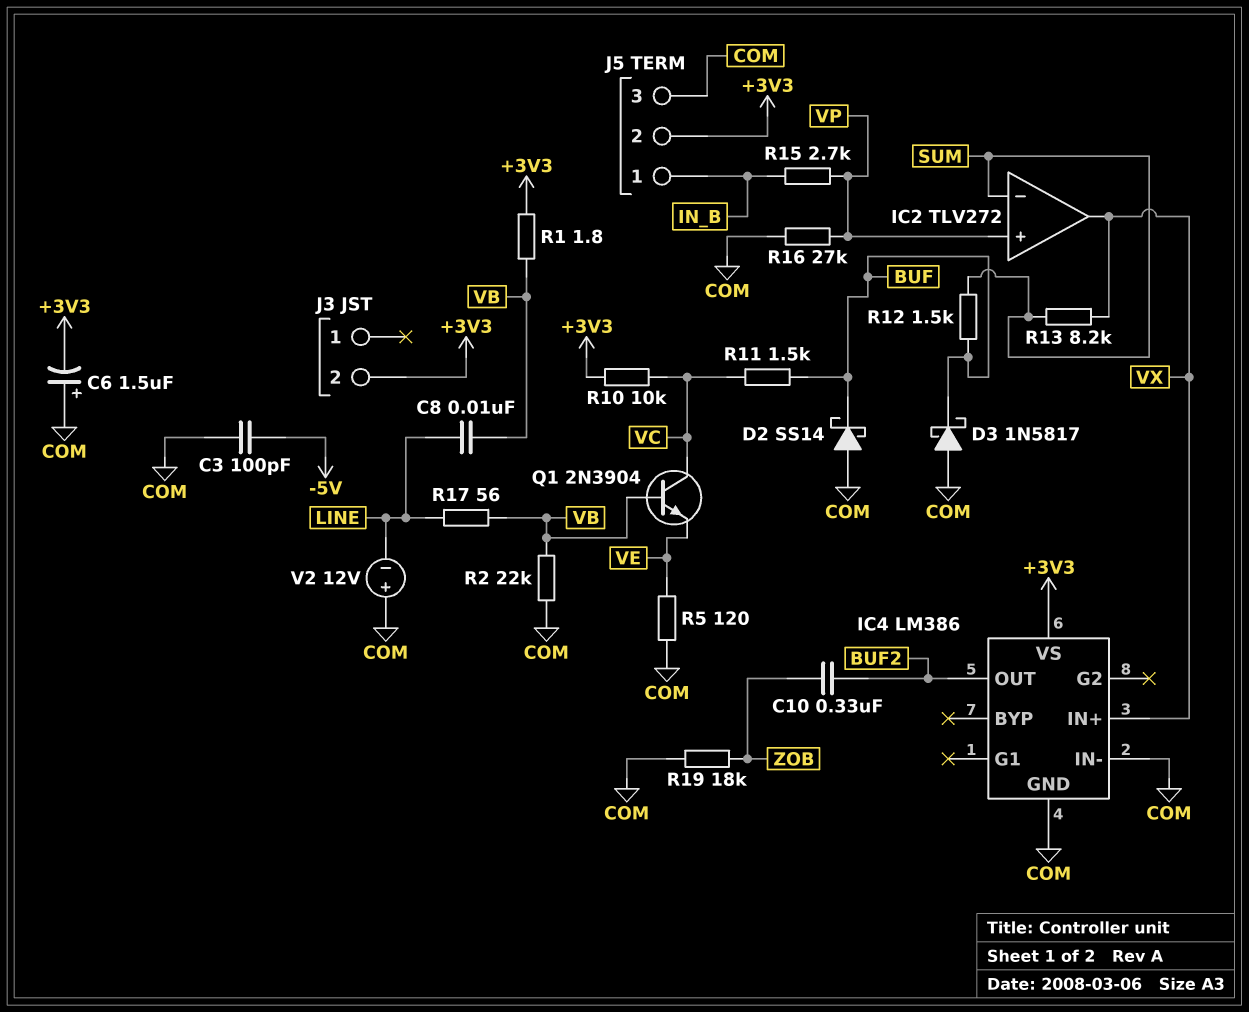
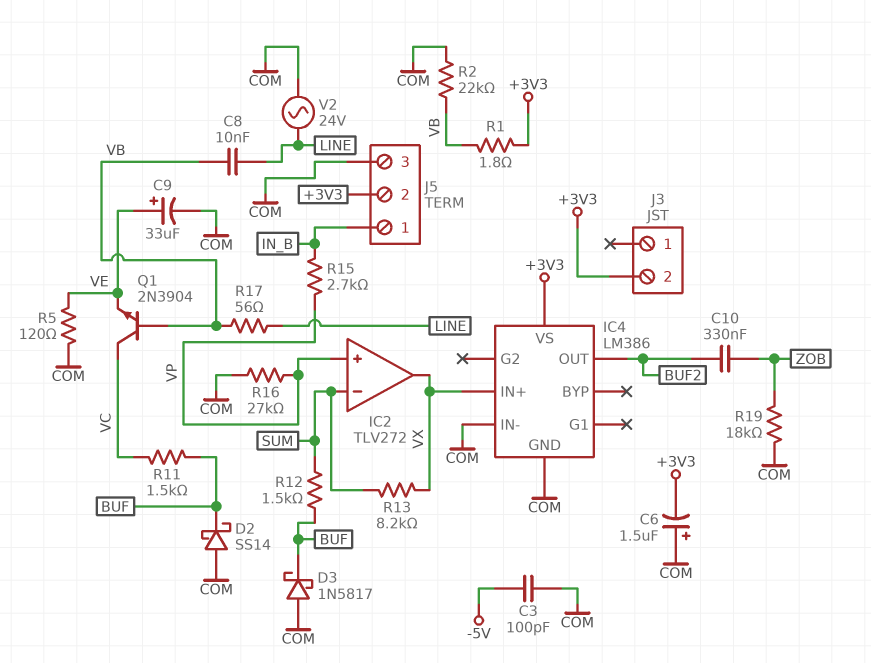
C9: none -> 33uF (plus VE, minus COM)
R10: 10k (+3V3, VC) -> none
V2: 12V (plus COM, minus LINE) -> AC 24V (COM, LINE)

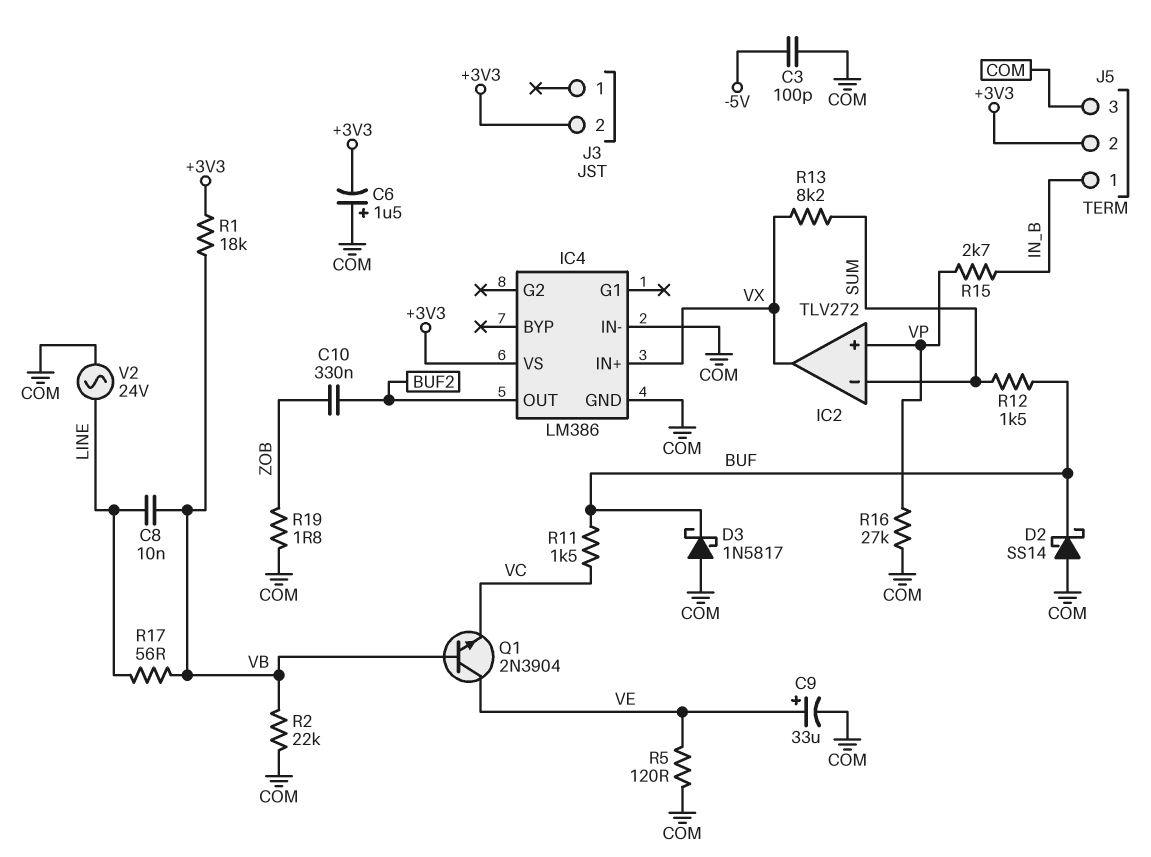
Q1: NPN 2N3904 (B VB, C VC, E VE) -> NPN 2N3904 (B VB, C VE, E VC)
R1: 1.8 (+3V3, VB) -> 18k (+3V3, VB)
R19: 18k (COM, ZOB) -> 1.8 (COM, ZOB)

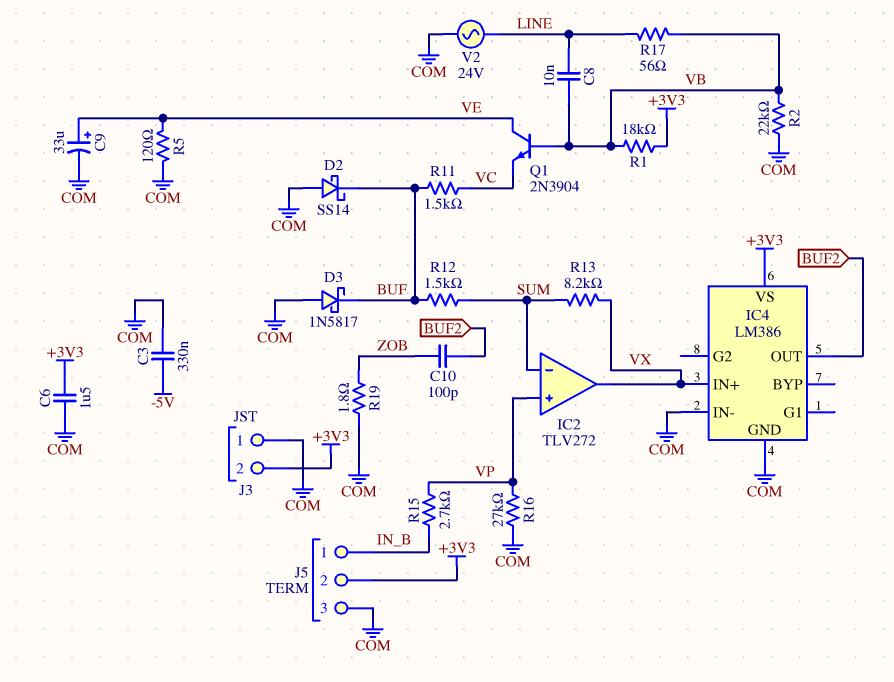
C3: 100pF (-5V, COM) -> 330nF (-5V, COM)
C6: 1.5uF (plus COM, minus +3V3) -> 1.5uF (+3V3, COM)
C10: 330nF (BUF2, ZOB) -> 100pF (BUF2, ZOB)
J3 pin 1: none -> COM

